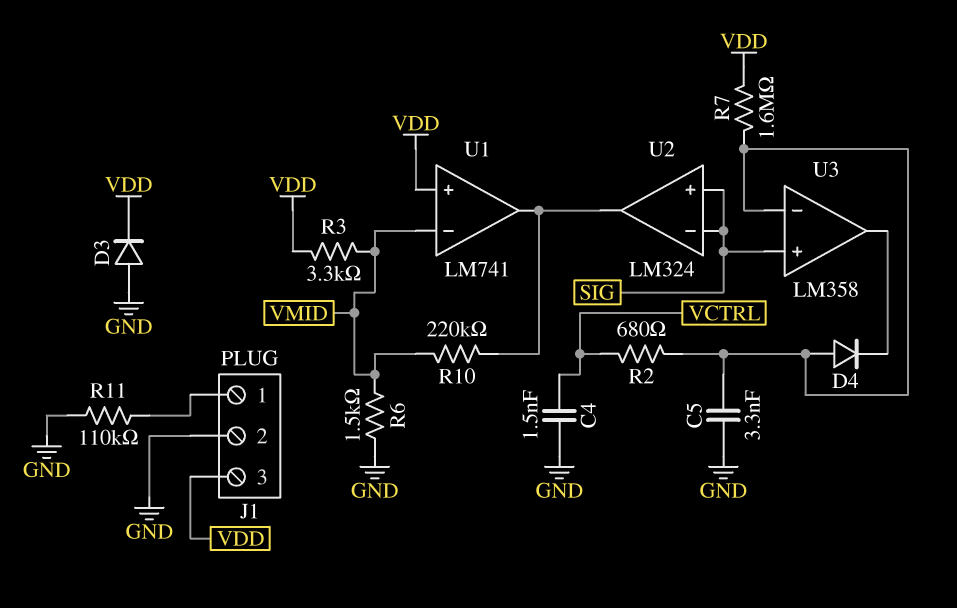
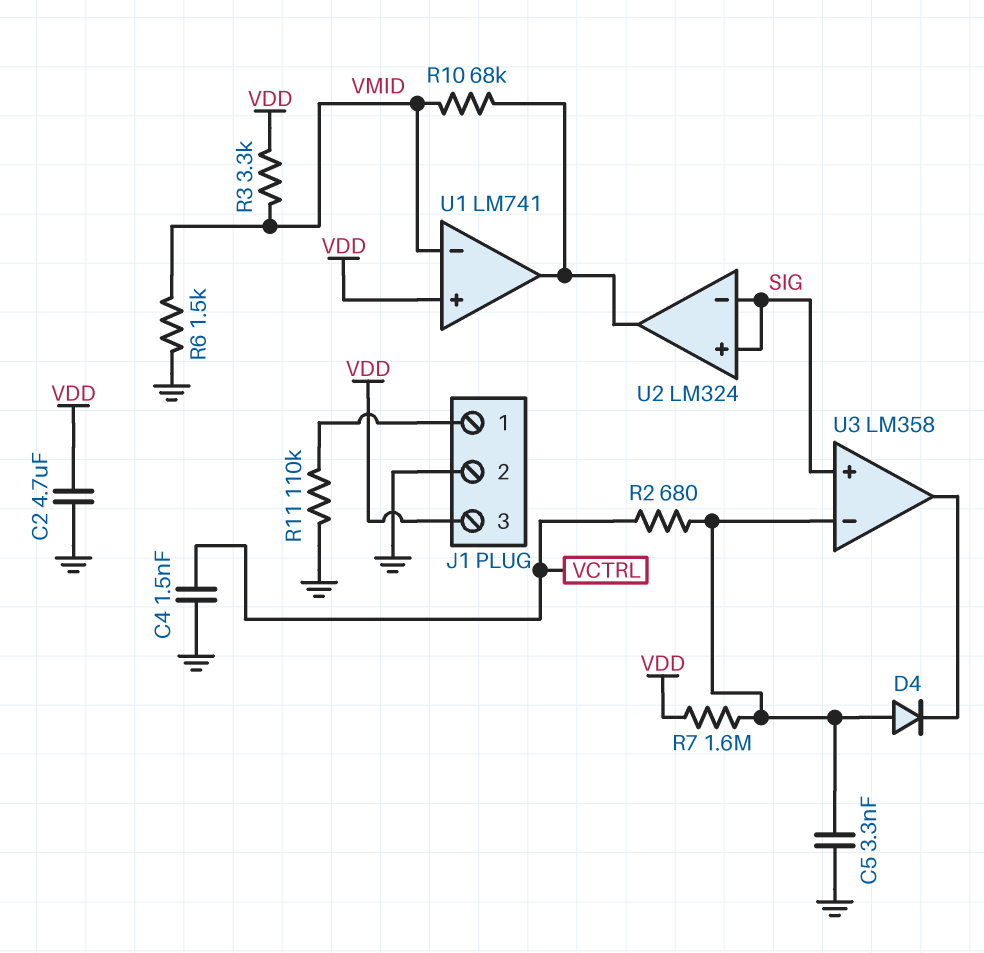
C2: none -> 4.7uF (GND, VDD)
D3: diode (A GND, K VDD) -> none
R10: 220k (U1/out, VMID) -> 68k (U1/out, VMID)

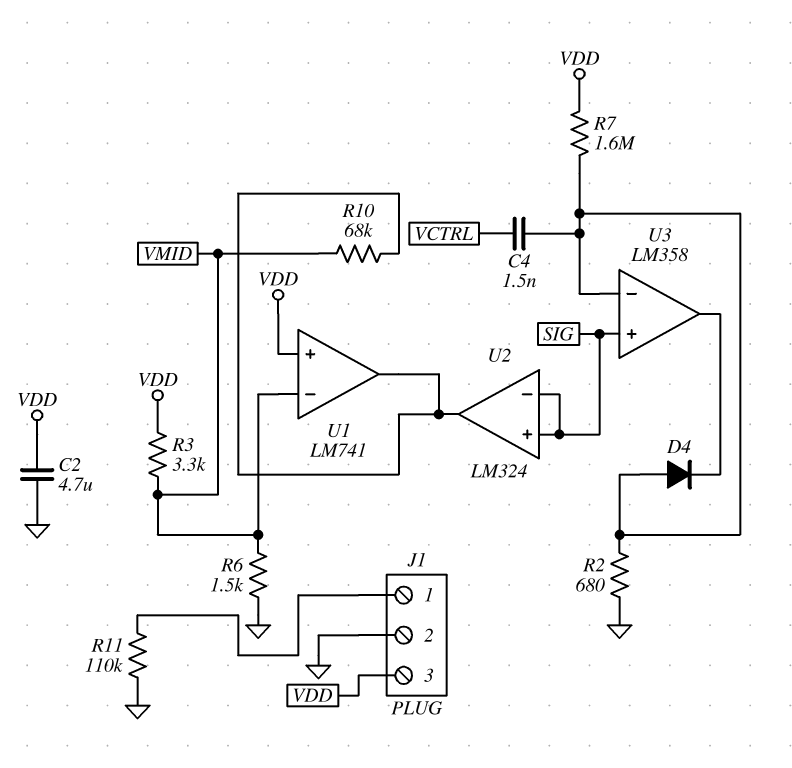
C4: 1.5nF (GND, VCTRL) -> 1.5nF (U3/in-, VCTRL)
C5: 3.3nF (GND, U3/in-) -> none
R2: 680 (U3/in-, VCTRL) -> 680 (GND, U3/in-)

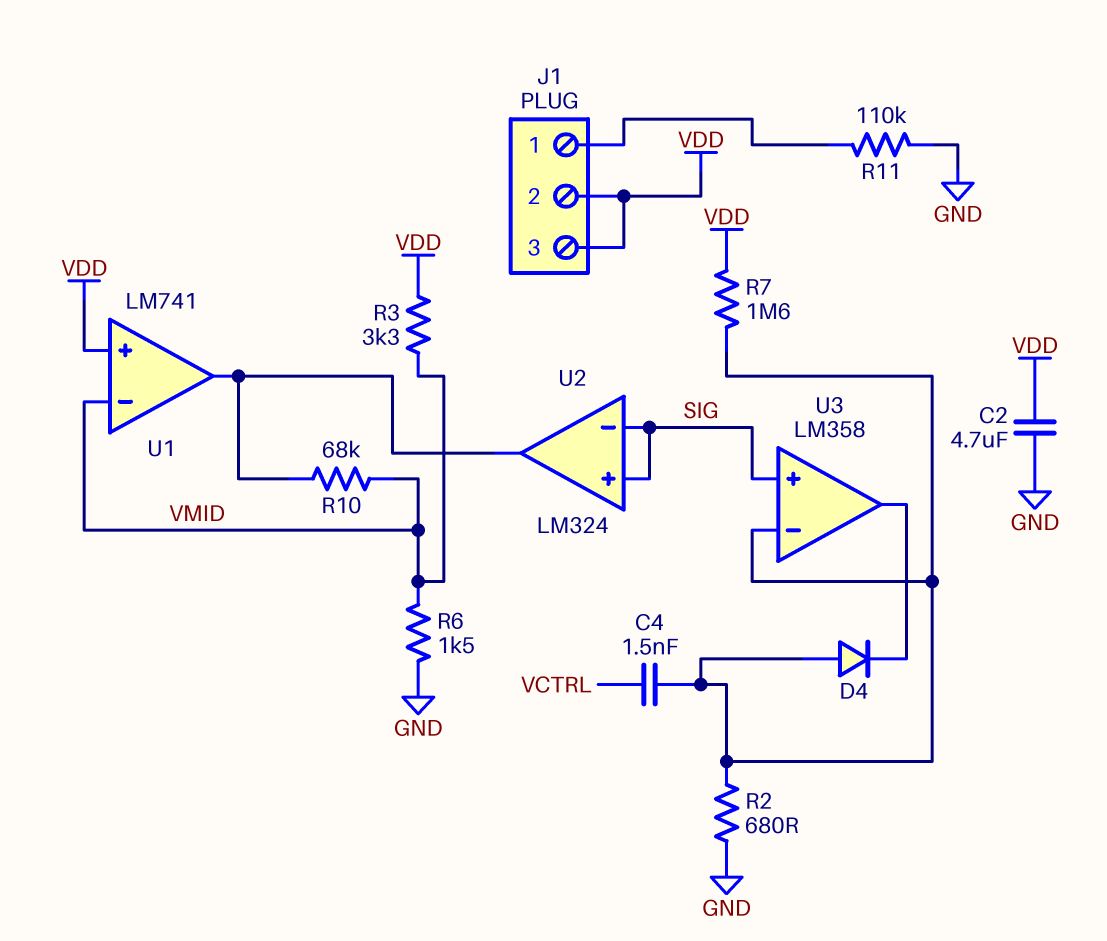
J1 pin 2: GND -> VDD

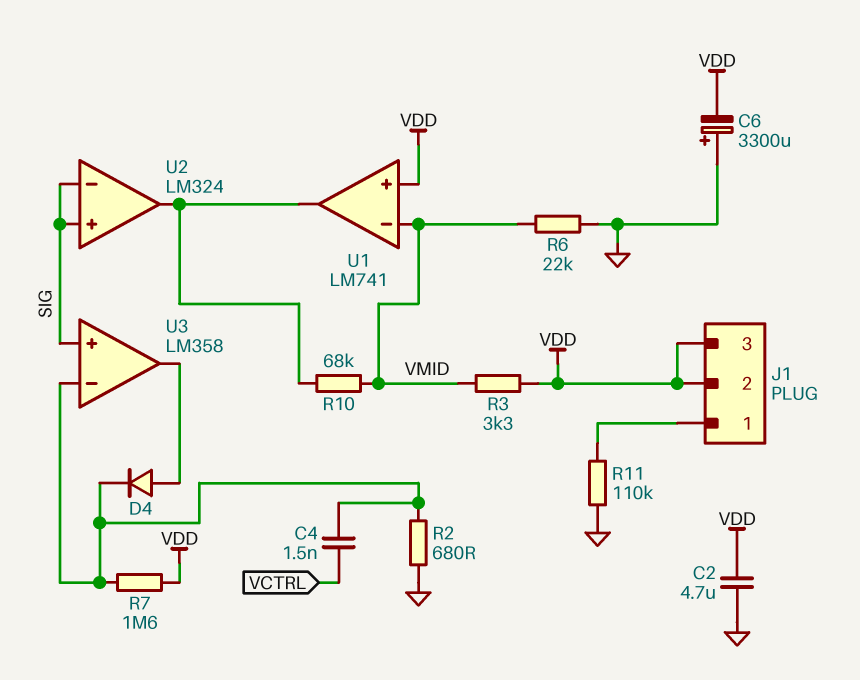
C6: none -> 3300uF (plus GND, minus VDD)
D4: diode (A U3/in-, K U3/out) -> diode (A U3/out, K U3/in-)
R6: 1.5k (GND, VMID) -> 22k (GND, VMID)

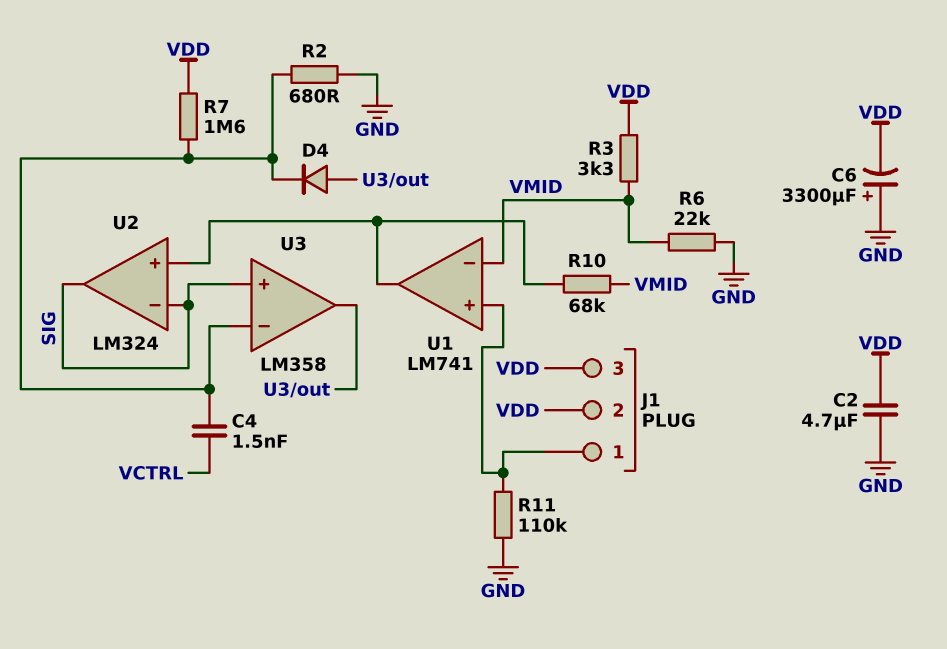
U1 pin in+: VDD -> J1/1
U2 pin in+: SIG -> U1/out
U2 pin out: U1/out -> SIG

